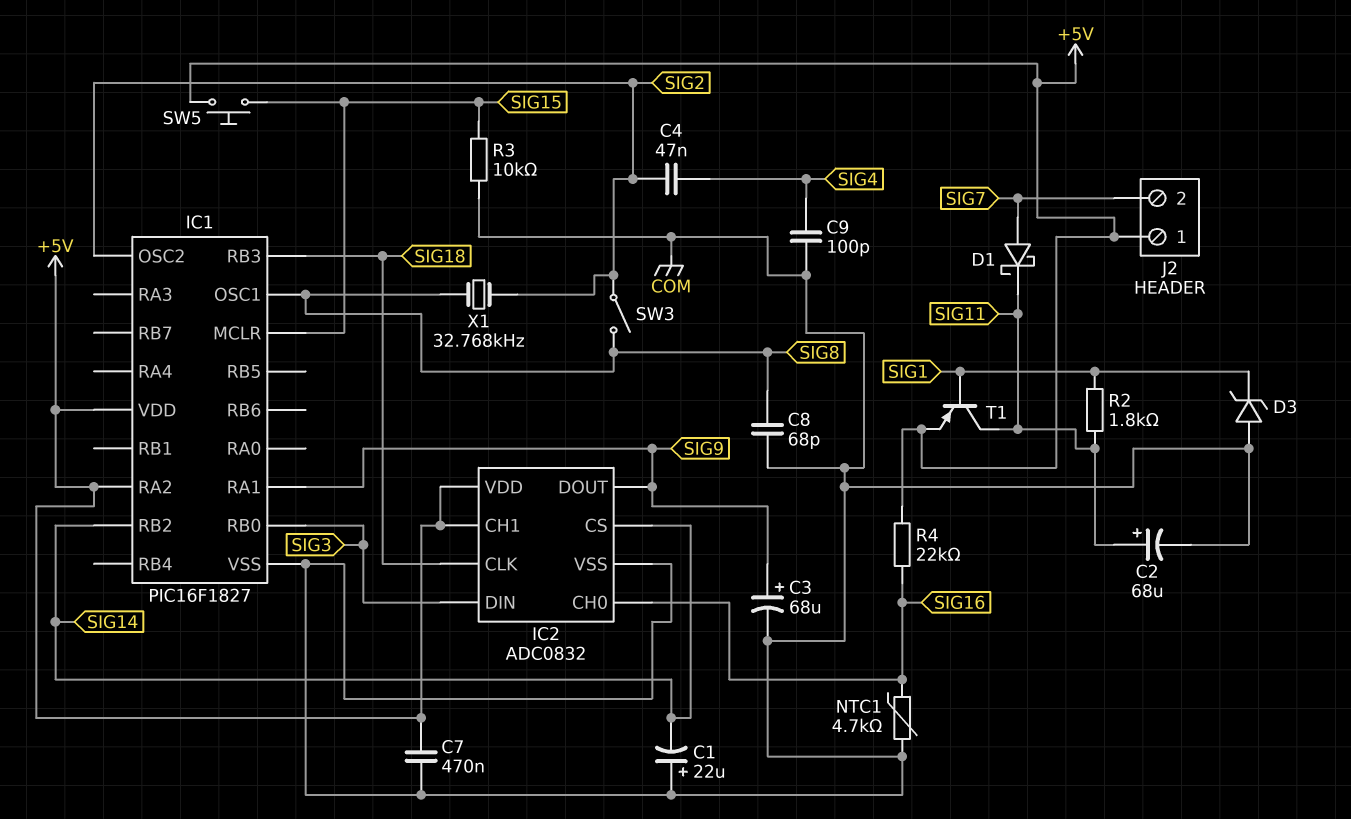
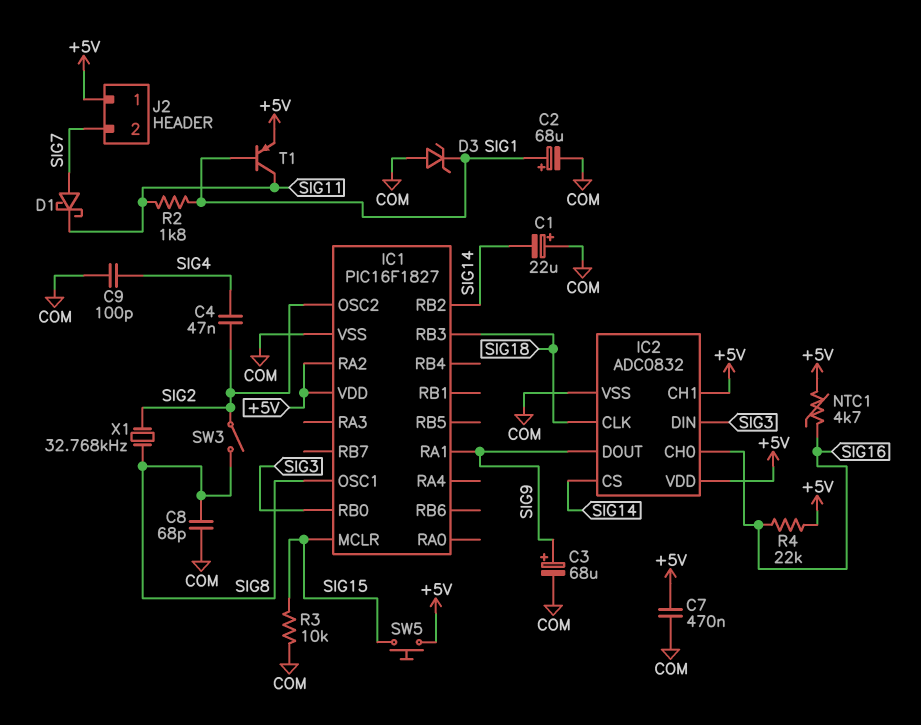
C2: 68uF (plus SIG11, minus COM) -> 68uF (plus SIG1, minus COM)
NTC1: 4.7k (COM, SIG16) -> 4.7k (+5V, SIG16)

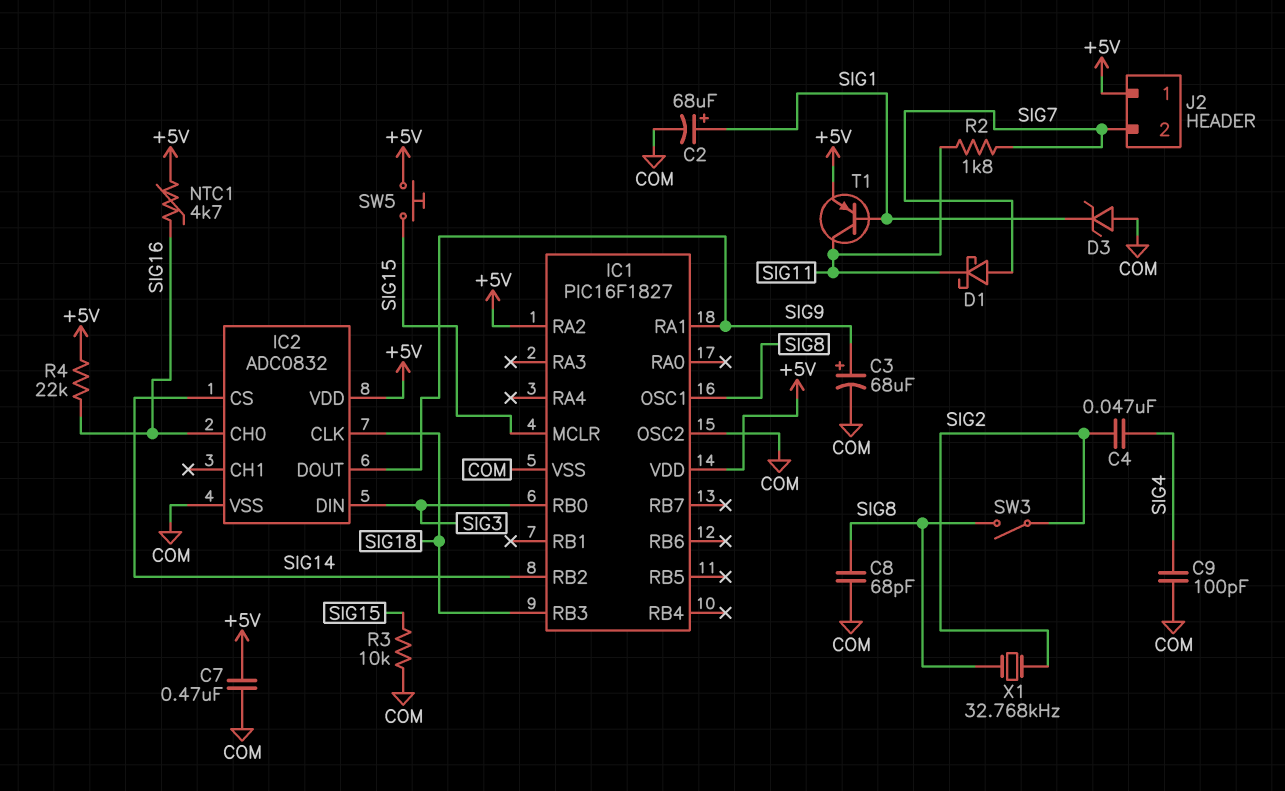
C1: 22uF (plus COM, minus SIG14) -> none
IC1 pin OSC2: SIG2 -> COM
IC2 pin CH1: +5V -> none
R2: 1.8k (SIG1, SIG11) -> 1.8k (SIG7, SIG11)

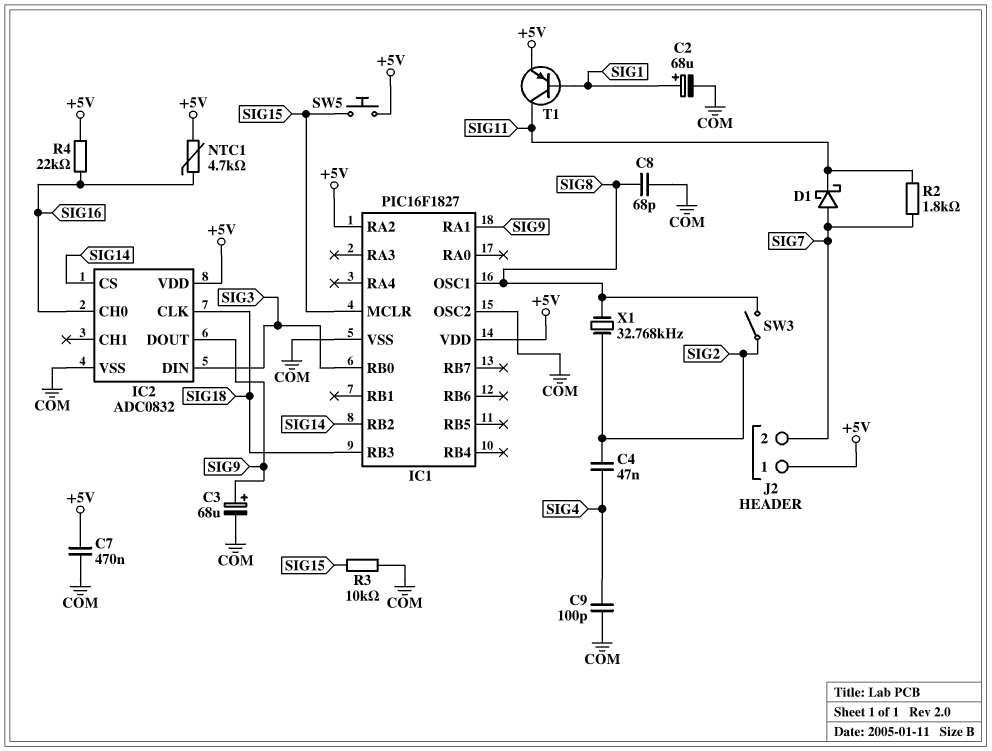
D3: zener (A COM, K SIG1) -> none

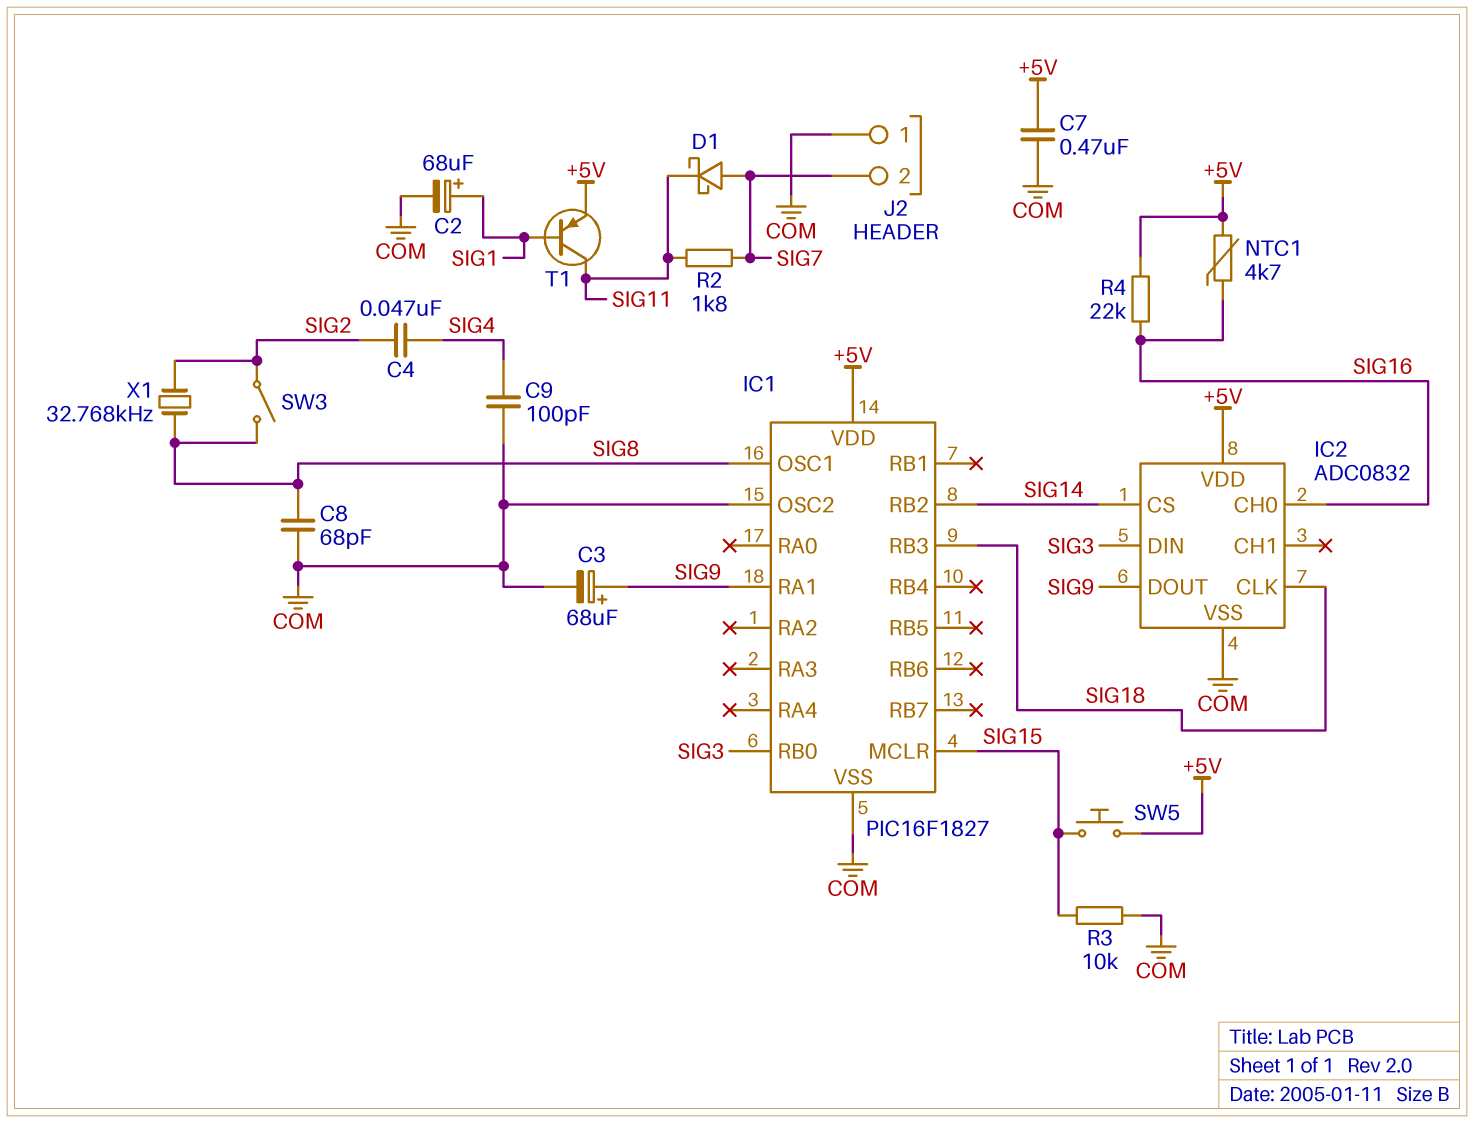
IC1 pin RA2: +5V -> none
J2 pin 1: +5V -> COM

